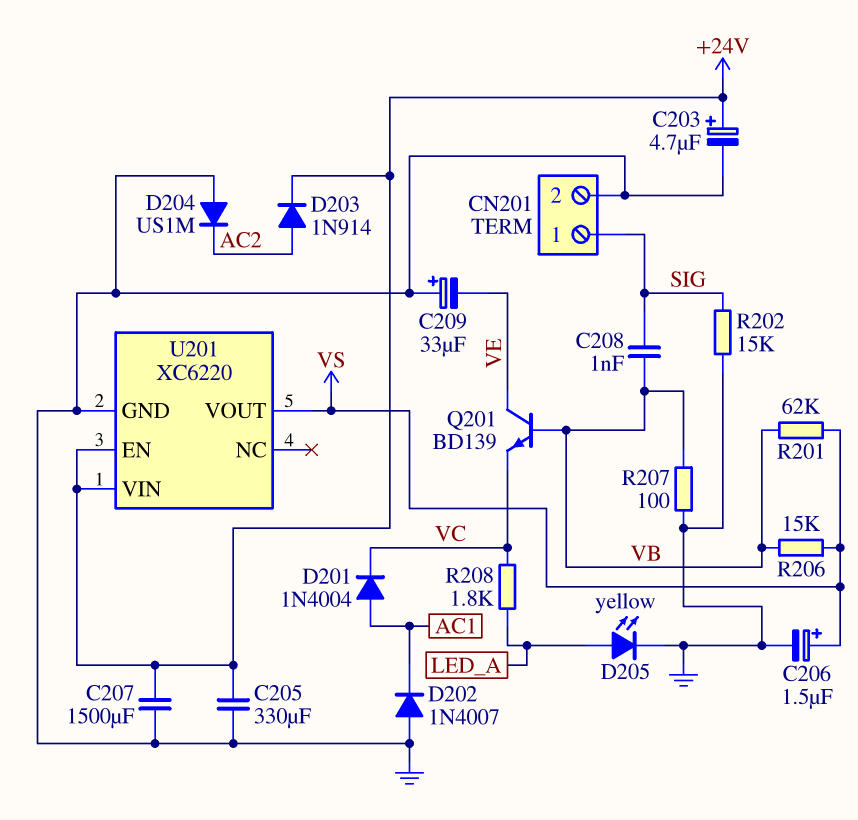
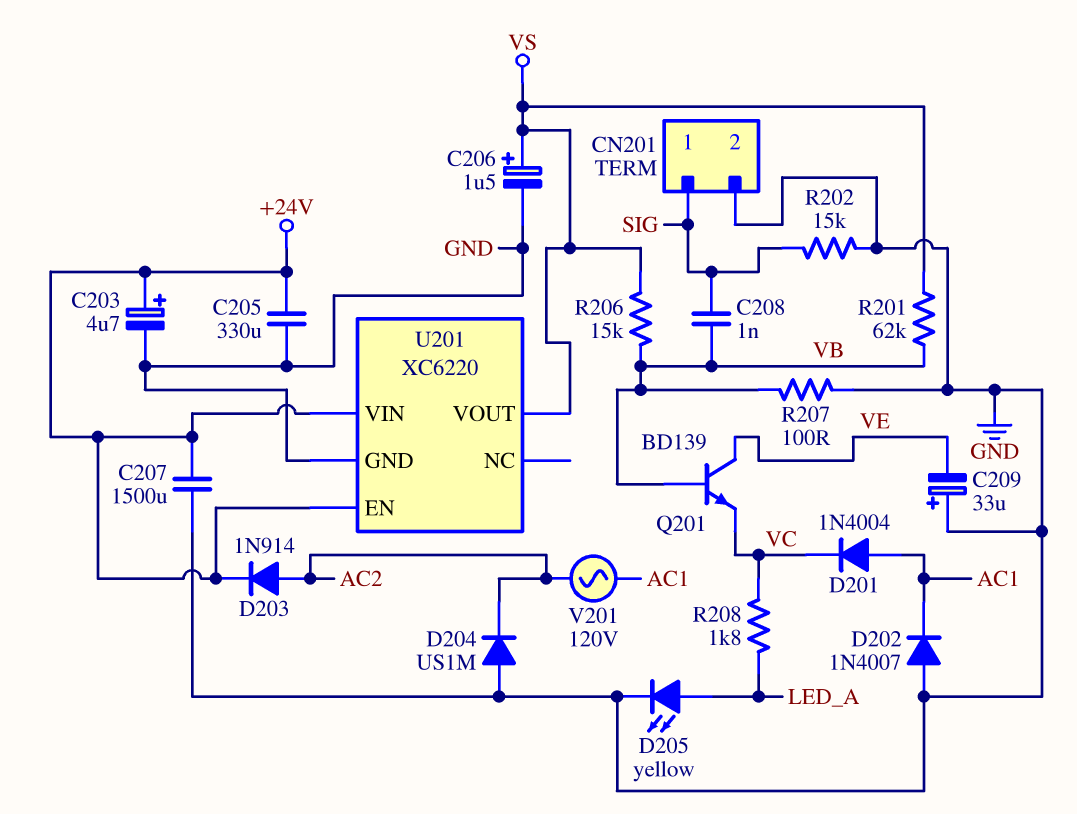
V201: none -> AC 120V (AC1, AC2)

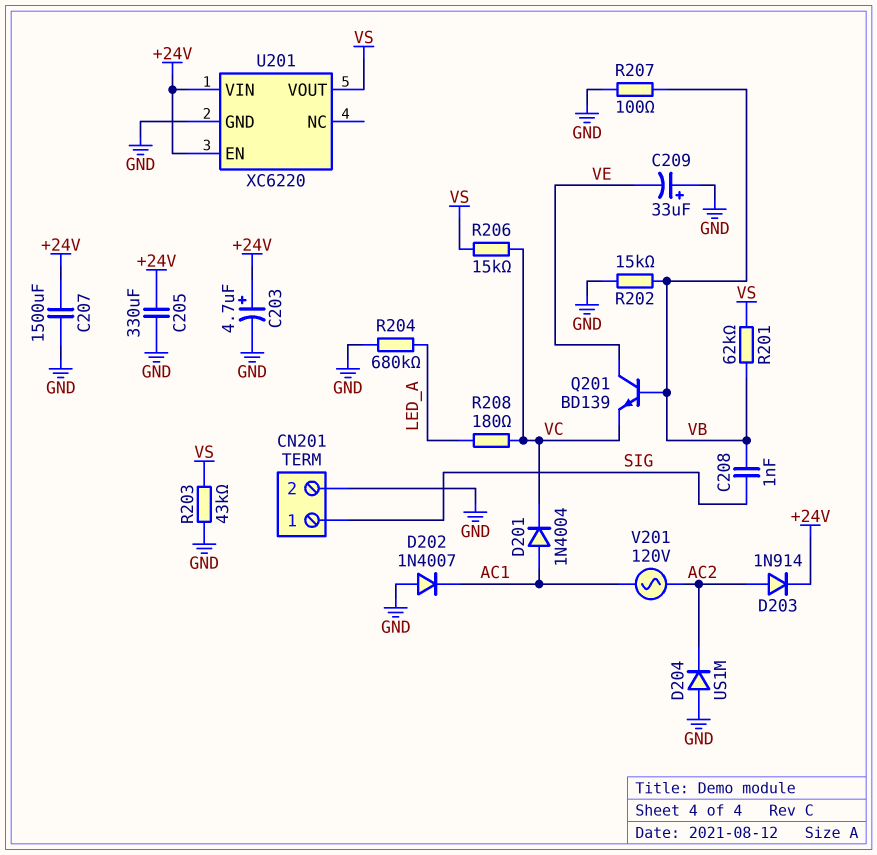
C206: 1.5uF (plus VS, minus GND) -> none
D205: LED yellow (A LED_A, K GND) -> none
R202: 15k (GND, SIG) -> 15k (GND, VB)
R203: none -> 43k (GND, VS)
R204: none -> 680k (GND, LED_A)
R206: 15k (VB, VS) -> 15k (VC, VS)
R208: 1.8k (LED_A, VC) -> 180 (LED_A, VC)

